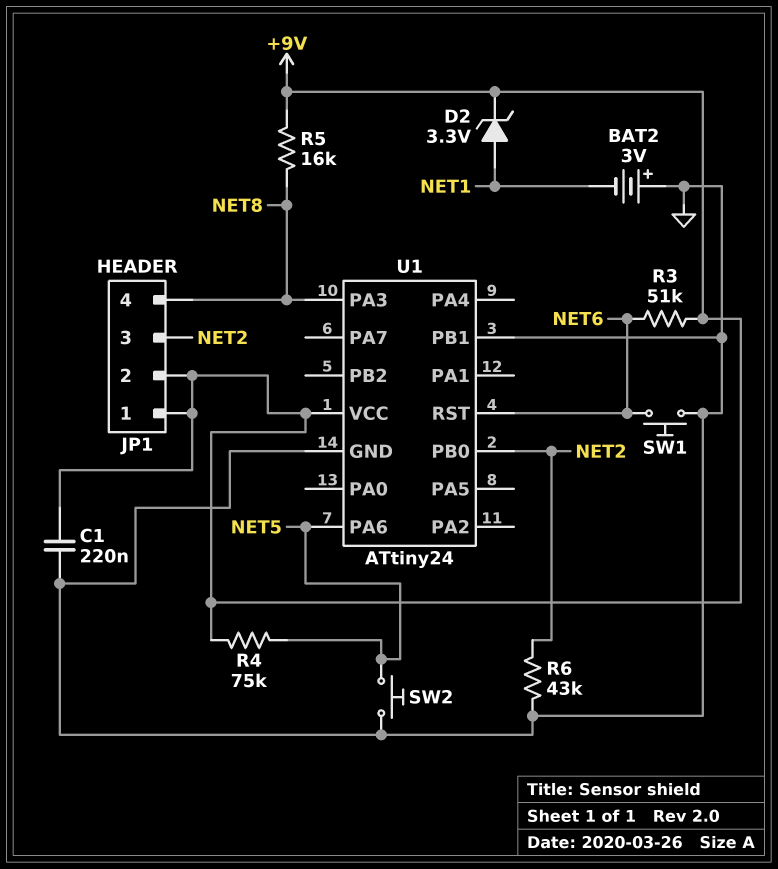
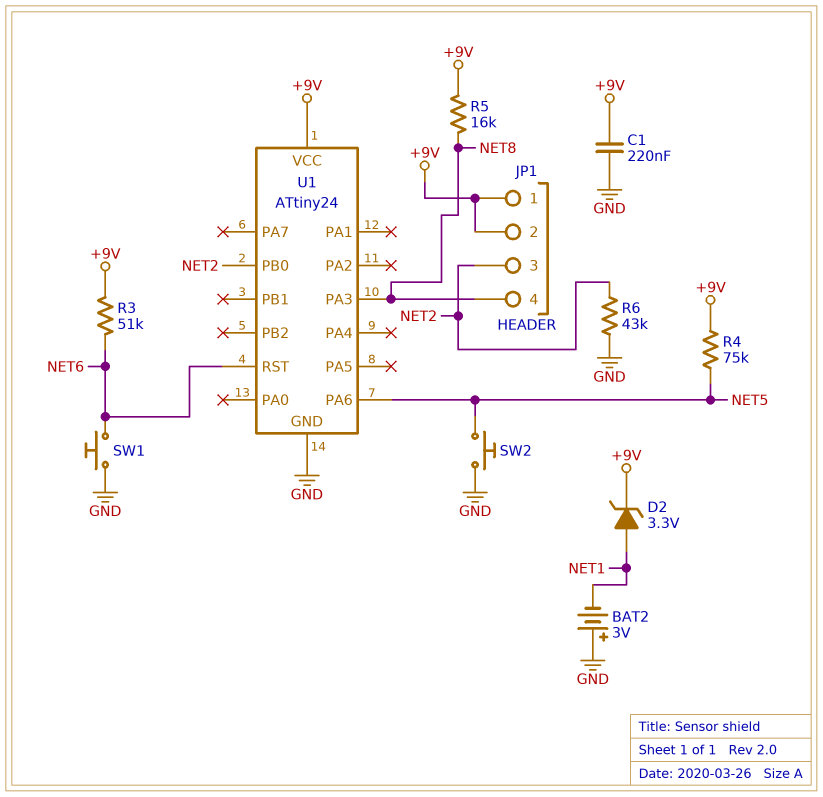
U1 pin PB1: GND -> none

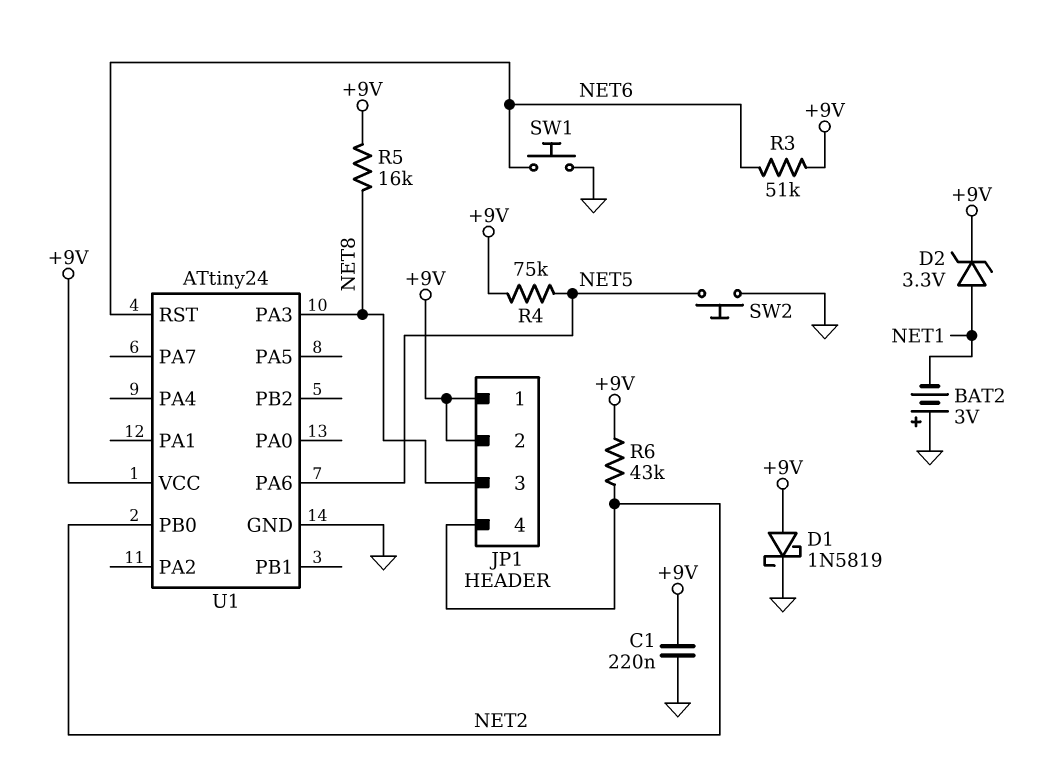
D1: none -> schottky 1N5819 (A +9V, K GND)
JP1 pin 3: NET2 -> NET8
JP1 pin 4: NET8 -> NET2
R6: 43k (GND, NET2) -> 43k (+9V, NET2)

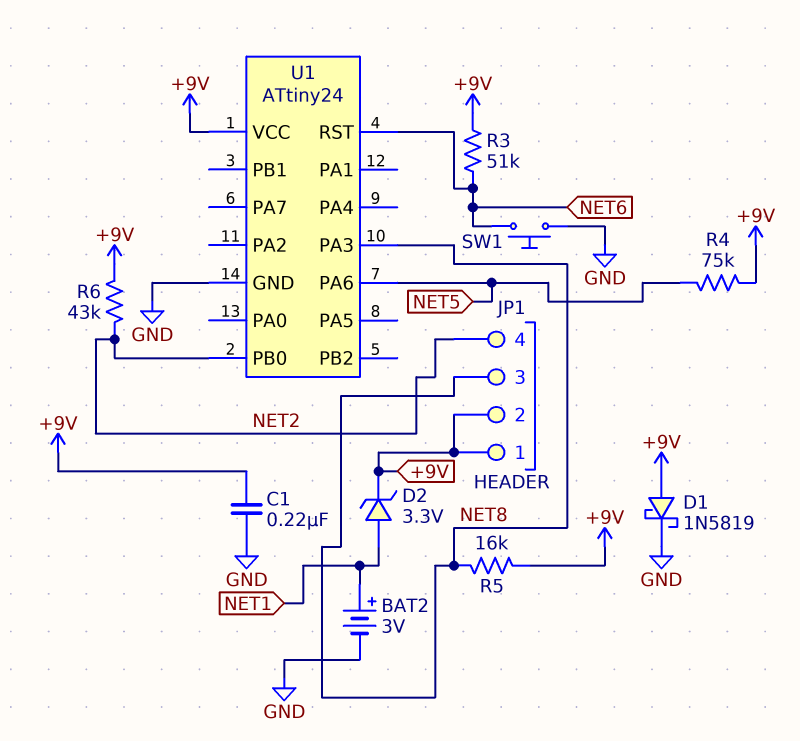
BAT2: 3V (plus GND, minus NET1) -> 3V (plus NET1, minus GND)
SW2: button (GND, NET5) -> none

